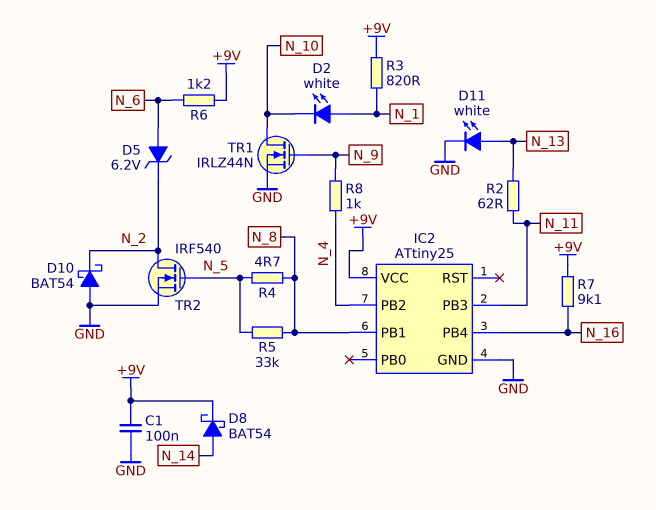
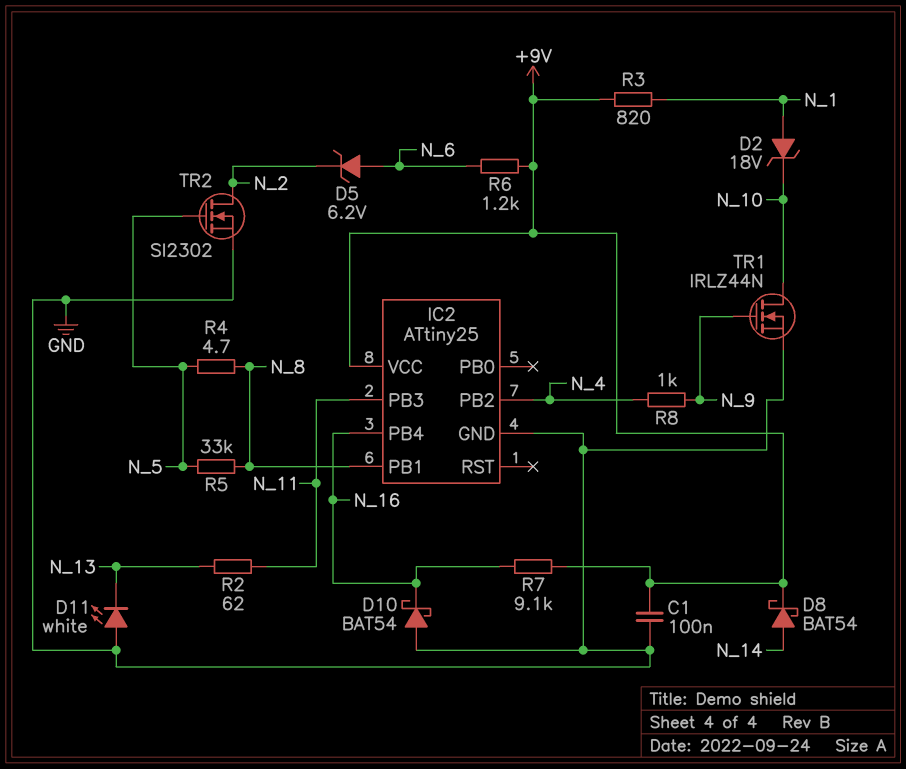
D2: LED white (A N_1, K N_10) -> zener 18V (A N_1, K N_10)
D10: schottky BAT54 (A GND, K N_2) -> schottky BAT54 (A GND, K N_16)
D11: LED white (A N_13, K GND) -> LED white (A GND, K N_13)
TR2: NMOS IRF540 (G N_5, D N_2, S GND) -> NMOS SI2302 (G N_5, D N_2, S GND)

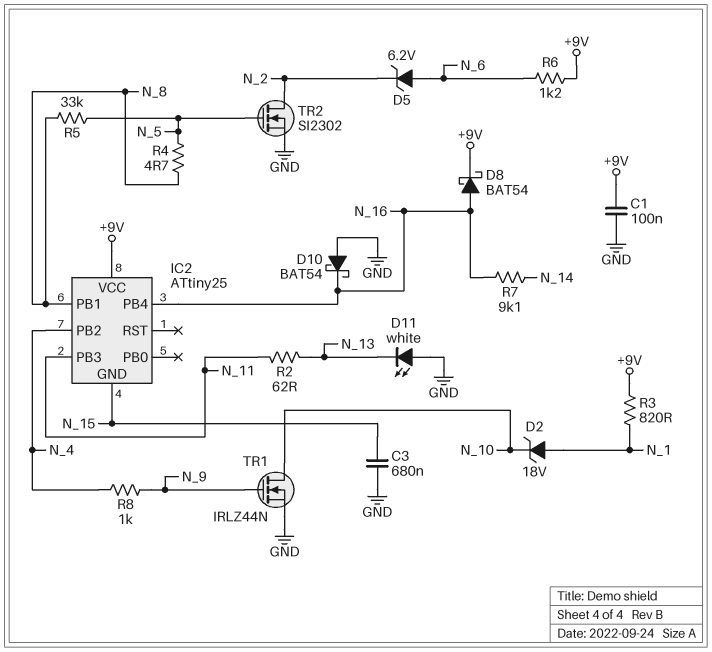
C3: none -> 680nF (GND, N_15)
D8: schottky BAT54 (A N_14, K +9V) -> schottky BAT54 (A N_16, K +9V)
IC2 pin GND: GND -> N_15
R7: 9.1k (+9V, N_16) -> 9.1k (N_14, N_16)

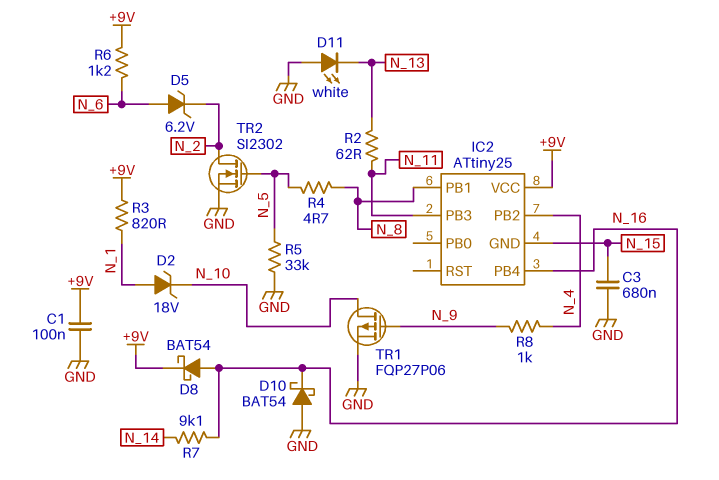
R5: 33k (N_5, N_8) -> 33k (GND, N_5)
TR1: NMOS IRLZ44N (G N_9, D N_10, S GND) -> PMOS FQP27P06 (G N_9, D N_10, S GND)

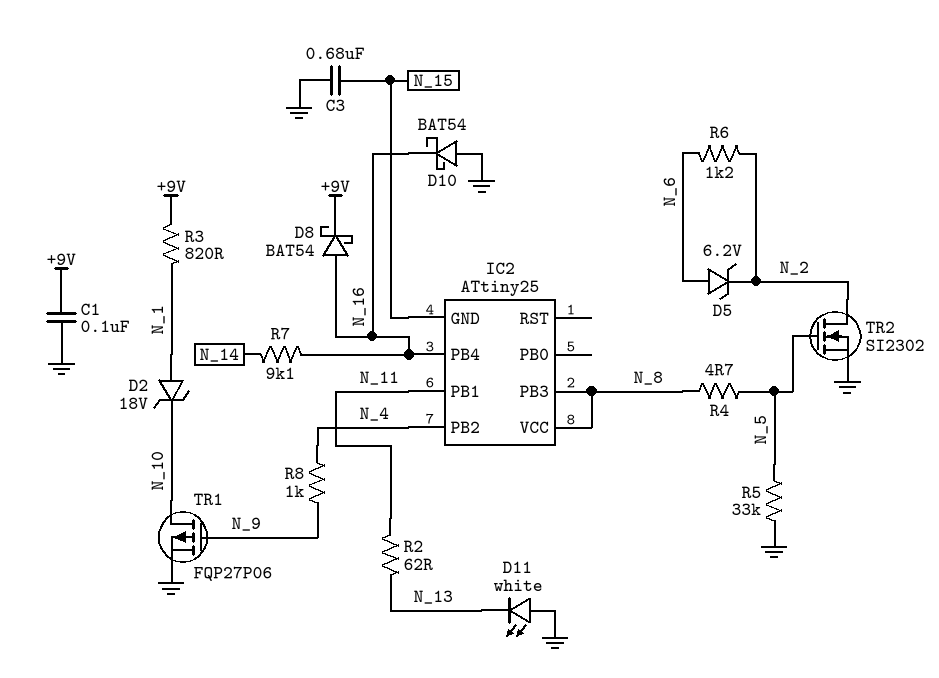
IC2 pin PB1: N_8 -> N_11
IC2 pin PB3: N_11 -> N_8
IC2 pin VCC: +9V -> N_8
R6: 1.2k (+9V, N_6) -> 1.2k (N_2, N_6)

